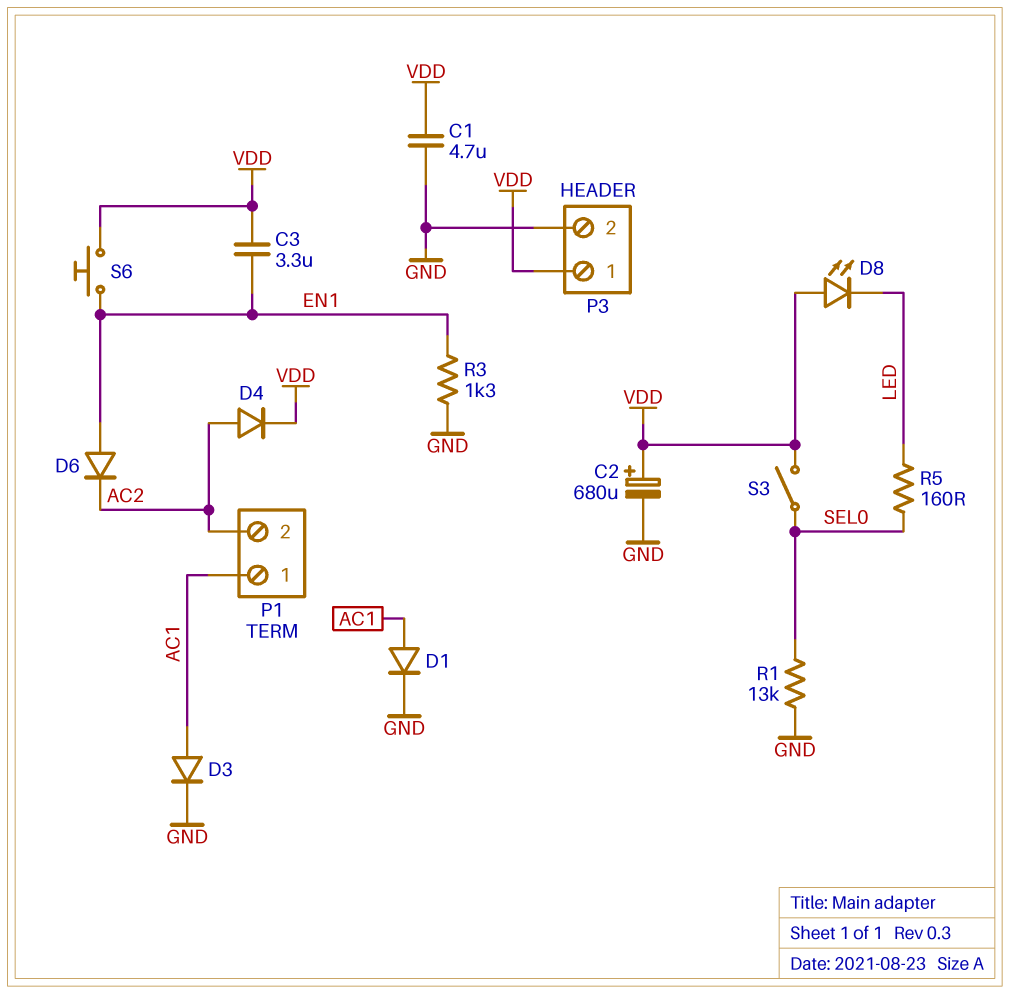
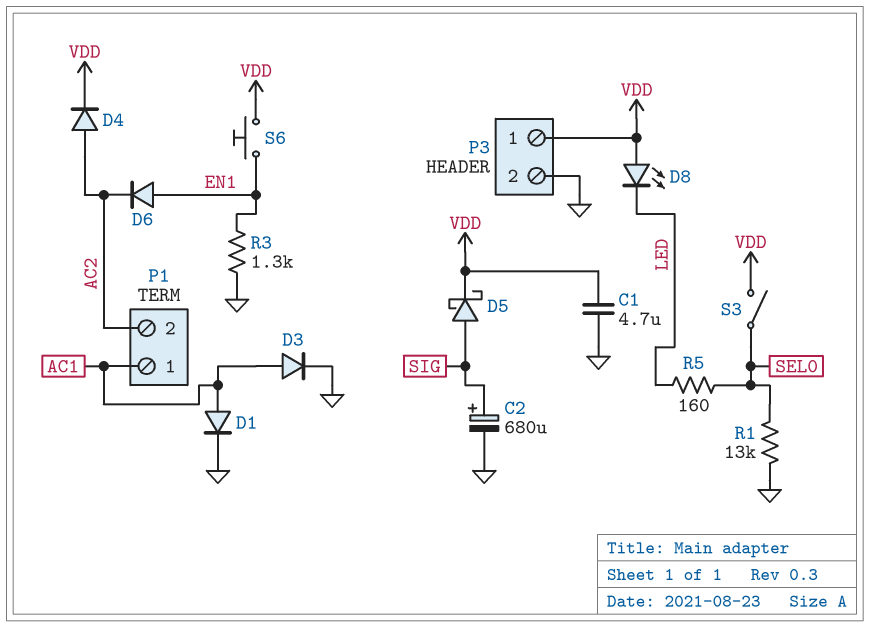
C2: 680uF (plus VDD, minus GND) -> 680uF (plus SIG, minus GND)
C3: 3.3uF (EN1, VDD) -> none
D5: none -> schottky (A SIG, K VDD)

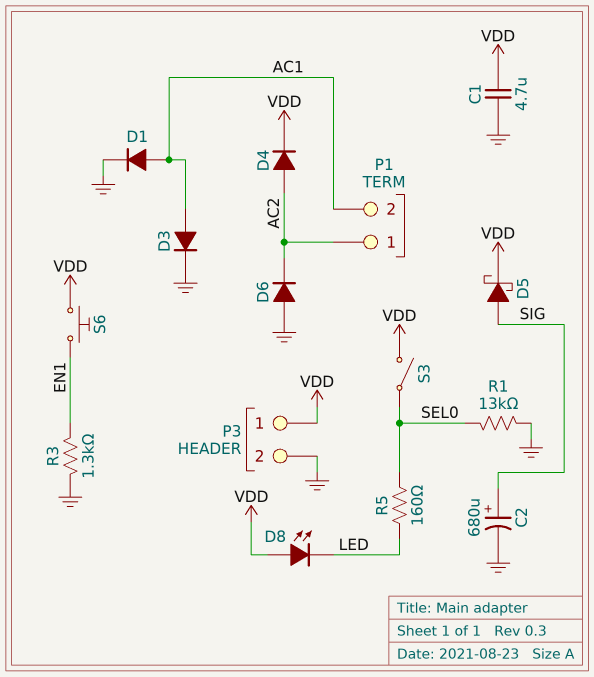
D6: diode (A EN1, K AC2) -> diode (A GND, K AC2)
P1 pin 1: AC1 -> AC2
P1 pin 2: AC2 -> AC1

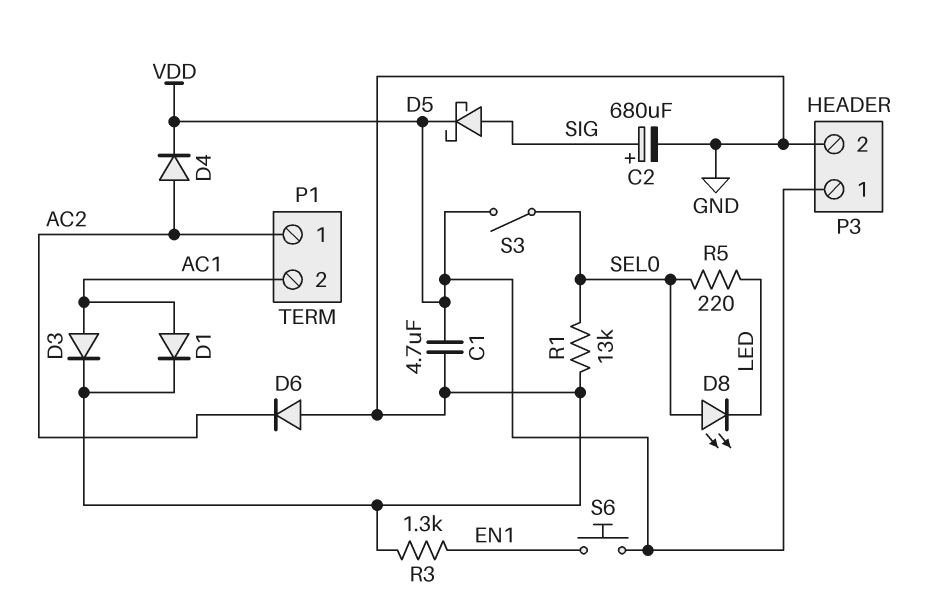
D8: LED (A VDD, K LED) -> LED (A SEL0, K LED)
R5: 160 (LED, SEL0) -> 220 (LED, SEL0)

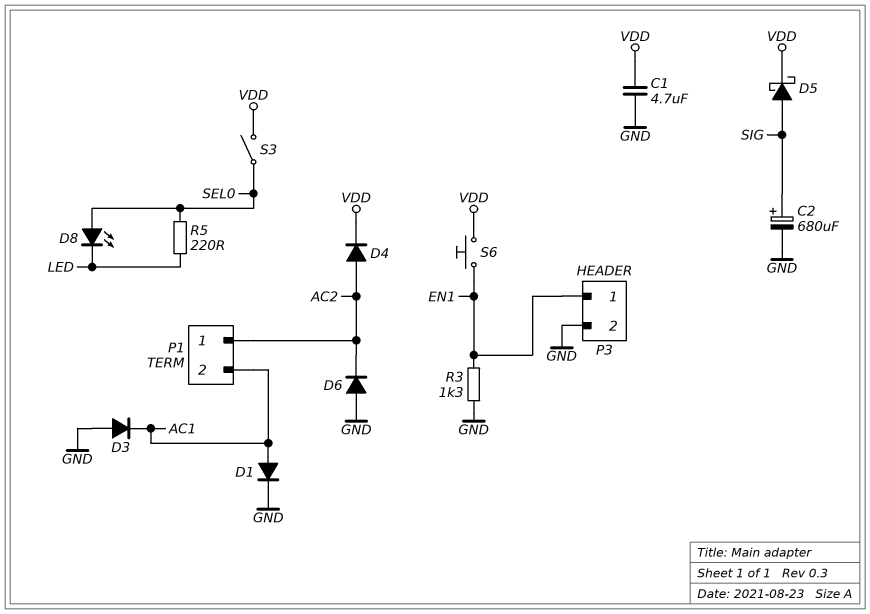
D3: diode (A AC1, K GND) -> diode (A GND, K AC1)
P3 pin 1: VDD -> EN1
R1: 13k (GND, SEL0) -> none

